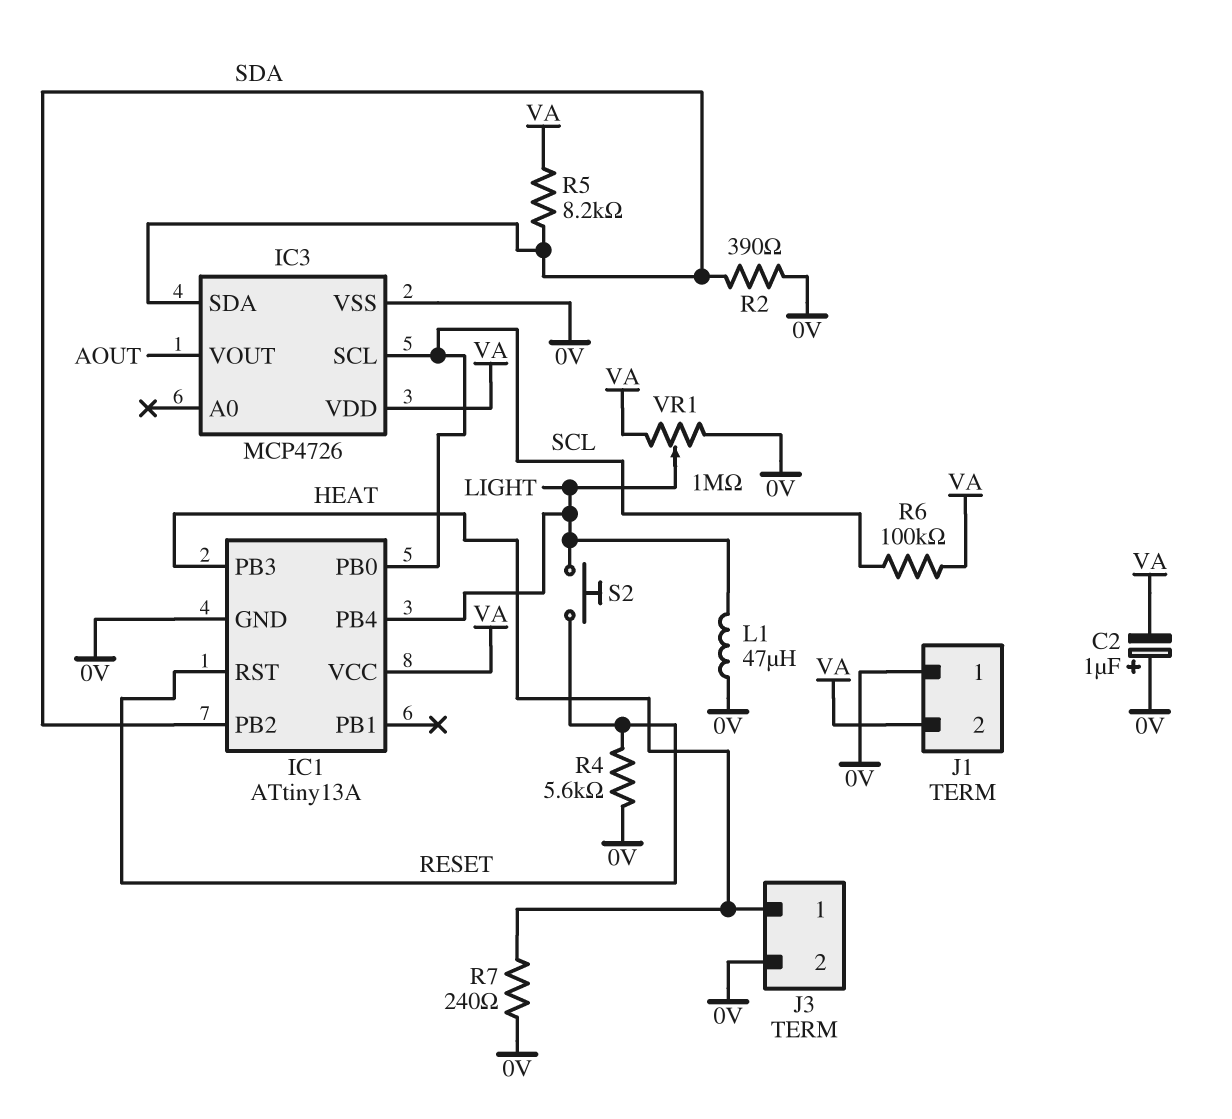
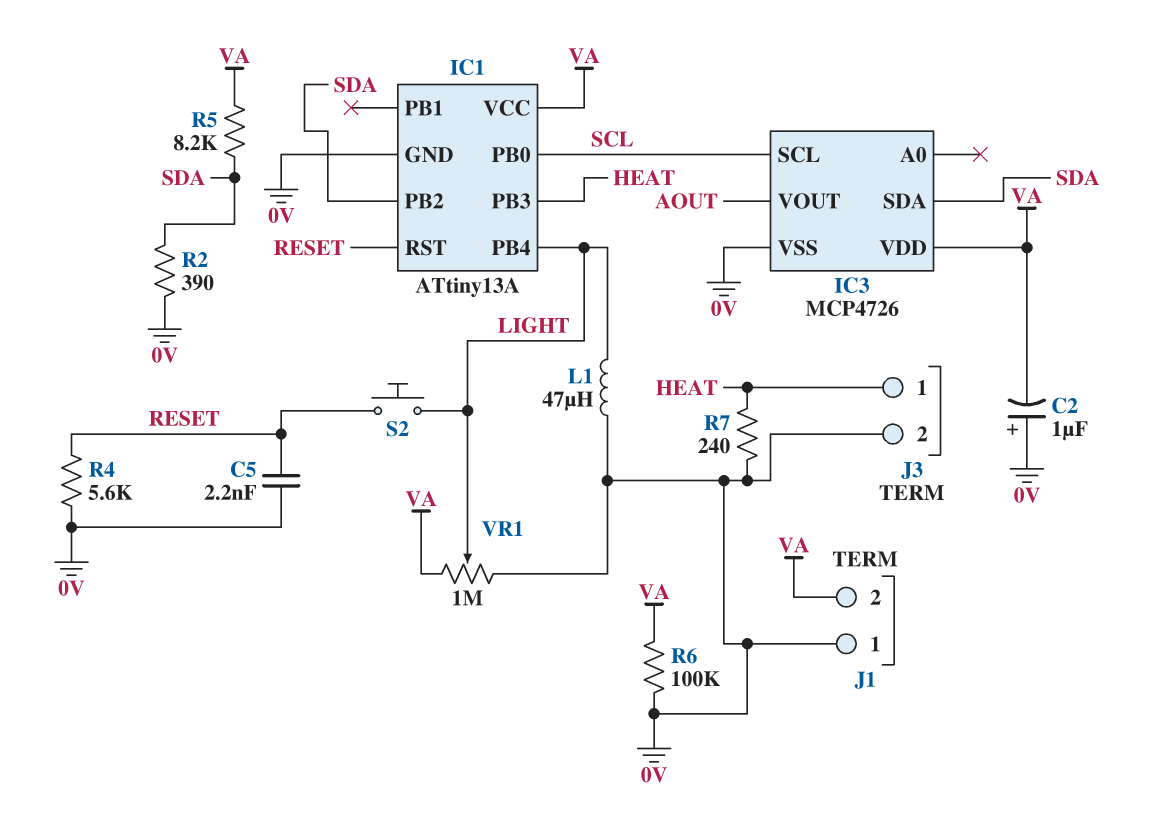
C5: none -> 2.2nF (0V, RESET)
R6: 100k (SCL, VA) -> 100k (0V, VA)

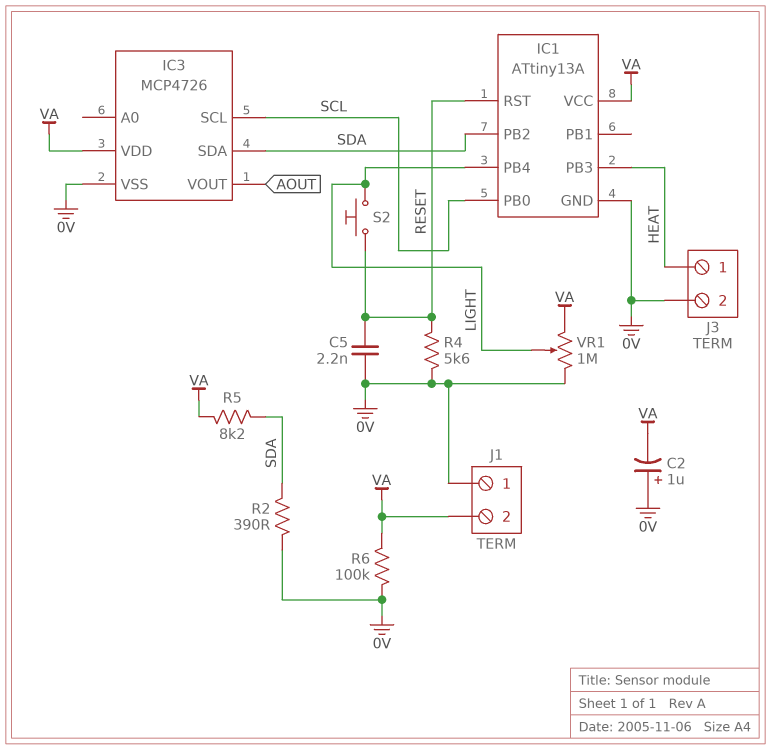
L1: 47uH (0V, LIGHT) -> none
R7: 240 (0V, HEAT) -> none

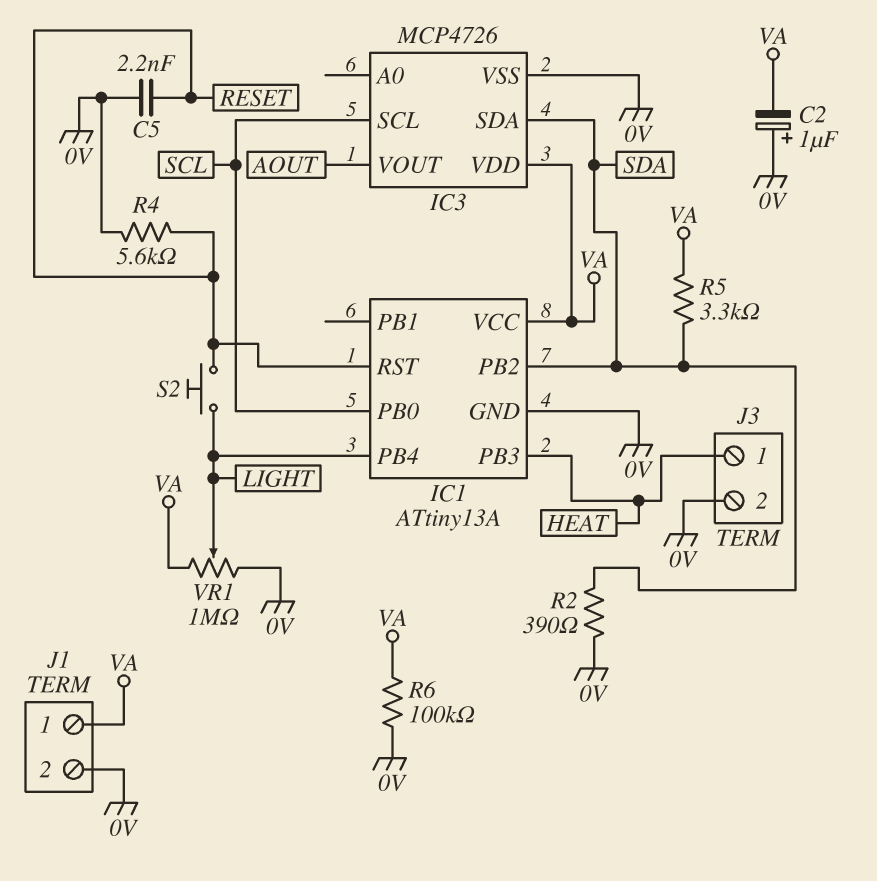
J1 pin 1: 0V -> VA
J1 pin 2: VA -> 0V
R5: 8.2k (SDA, VA) -> 3.3k (SDA, VA)

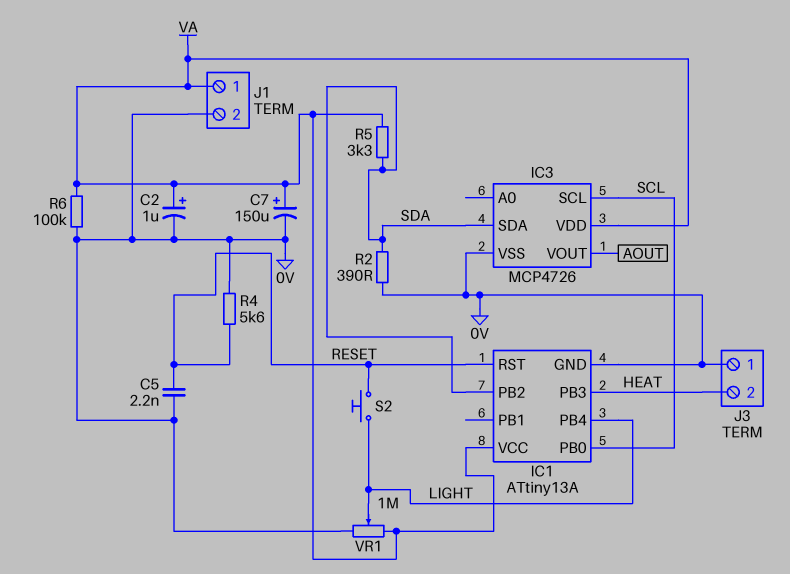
C2: 1uF (plus 0V, minus VA) -> 1uF (plus VA, minus 0V)
C7: none -> 150uF (plus VA, minus 0V)
J3 pin 1: HEAT -> 0V
J3 pin 2: 0V -> HEAT

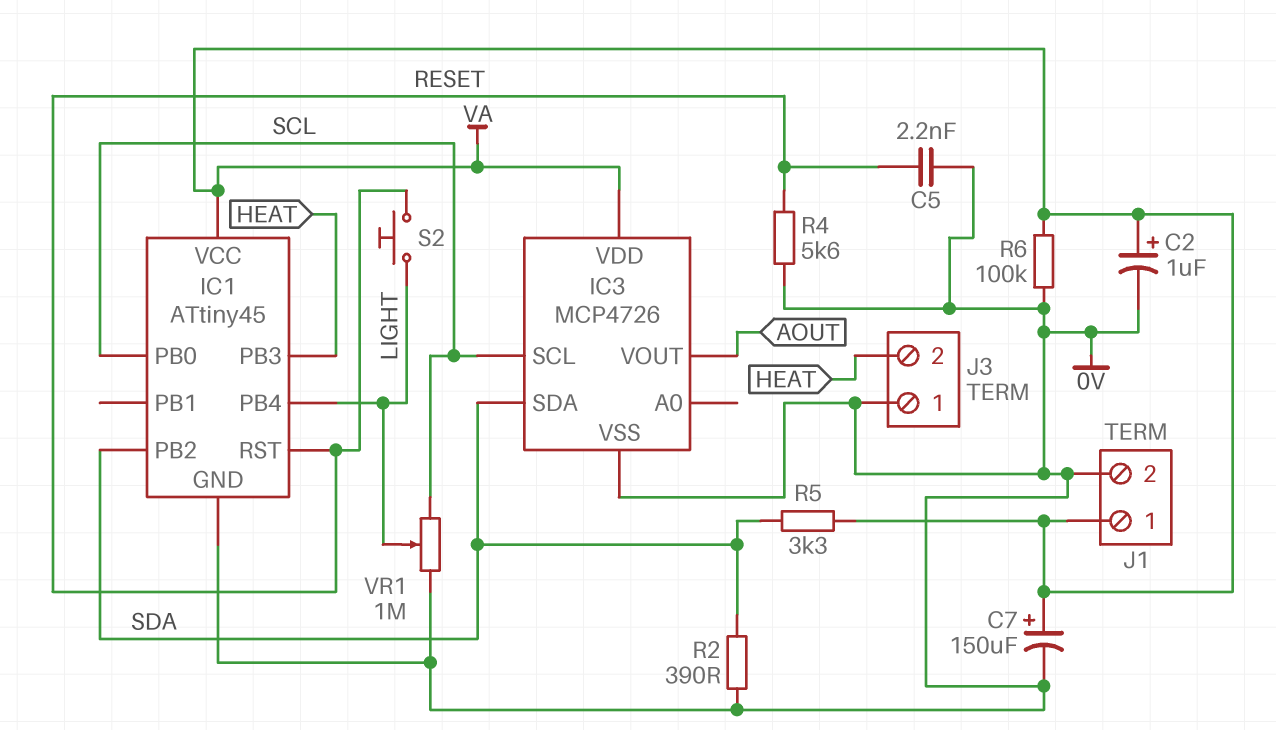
IC1: ATtiny13A -> ATtiny45
VR1: 1M (0V, VA, wiper LIGHT) -> 1M (0V, SCL, wiper LIGHT)

